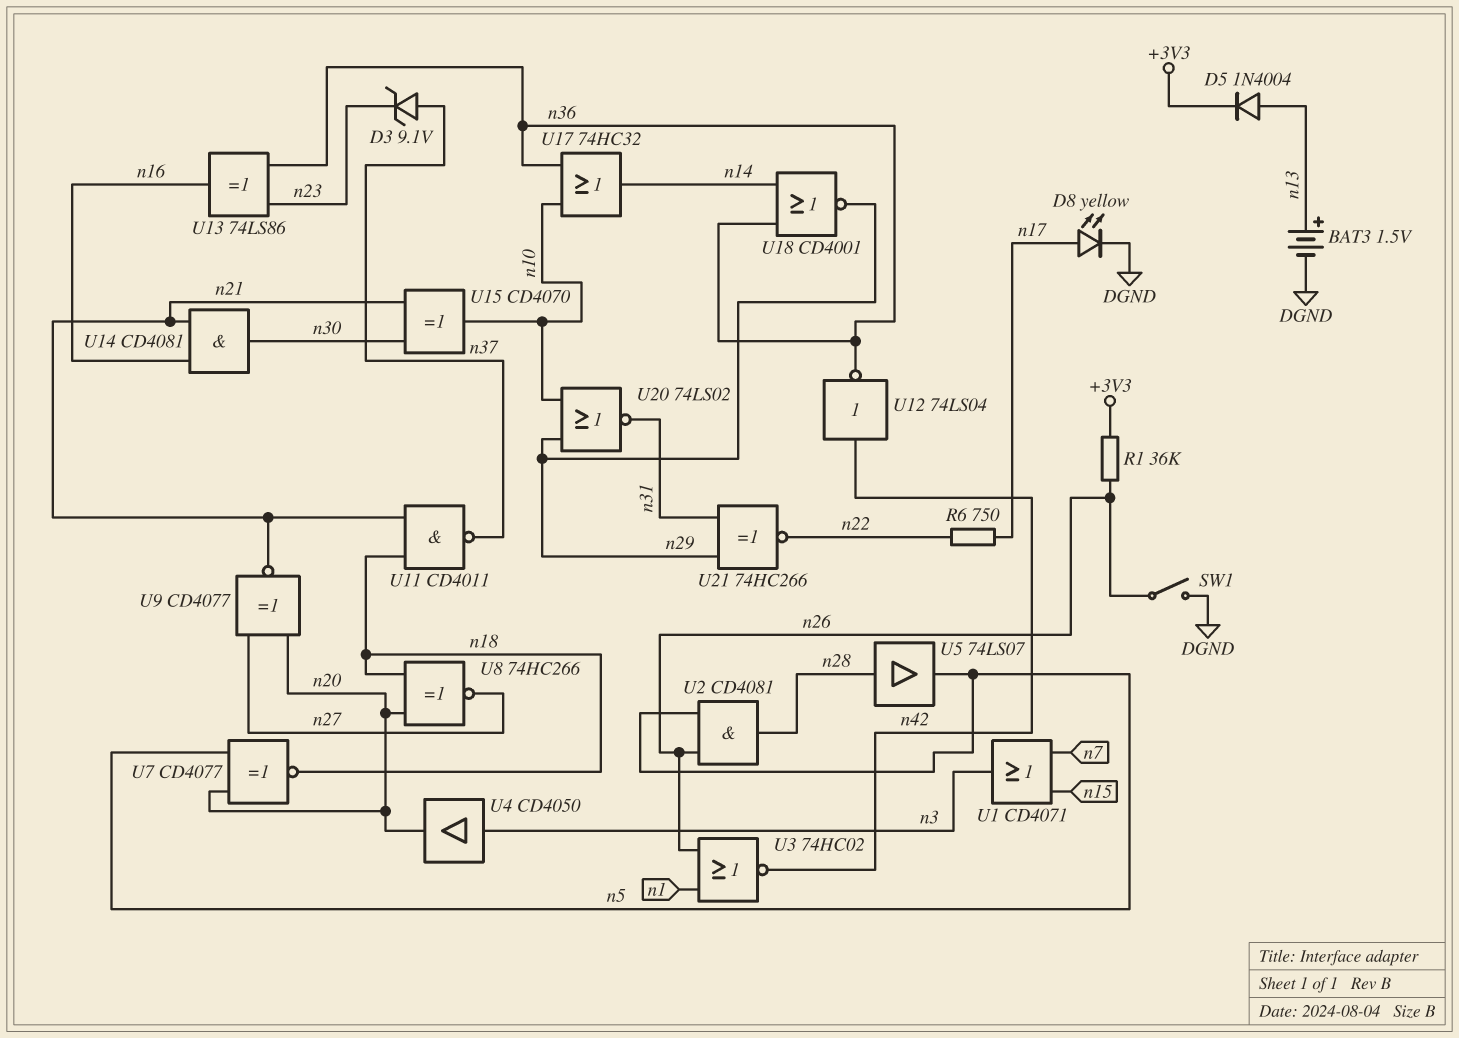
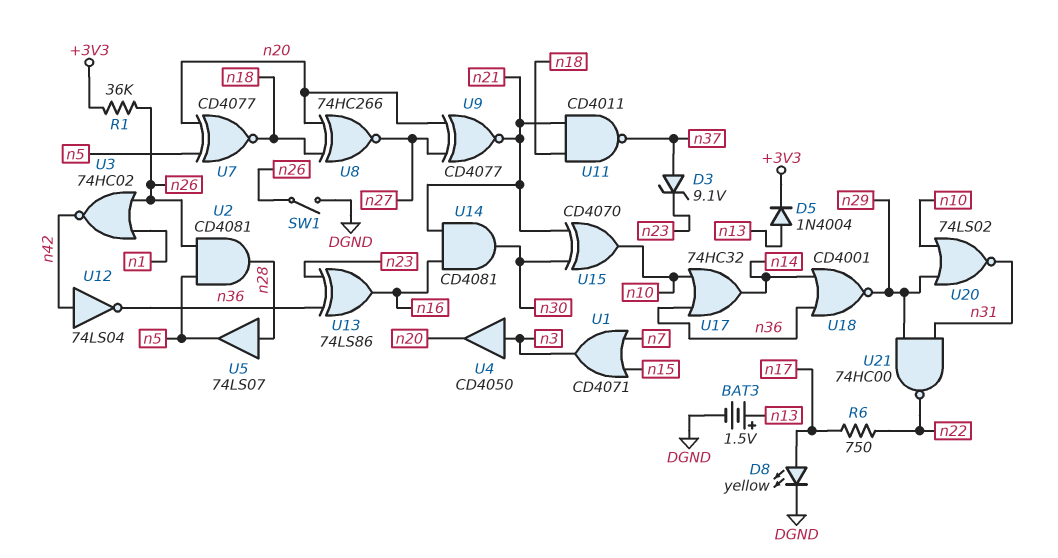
U21: XNOR 74HC266 (in n29, in n31, out n22) -> NAND 74HC00 (in n29, in n31, out n22)

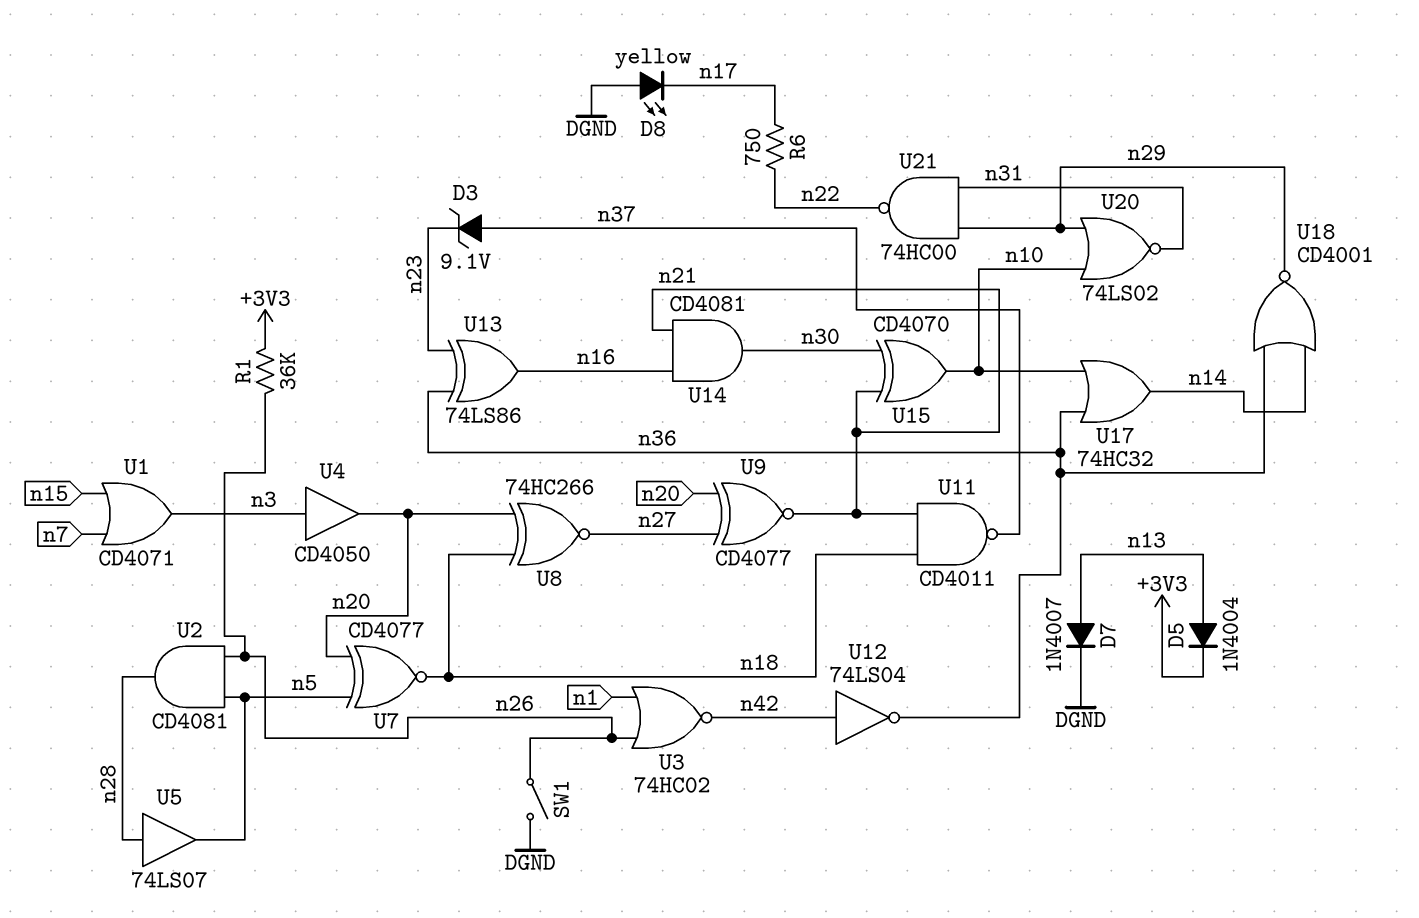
BAT3: 1.5V (plus n13, minus DGND) -> none
D7: none -> diode 1N4007 (A n13, K DGND)
D8: LED yellow (A n17, K DGND) -> LED yellow (A DGND, K n17)

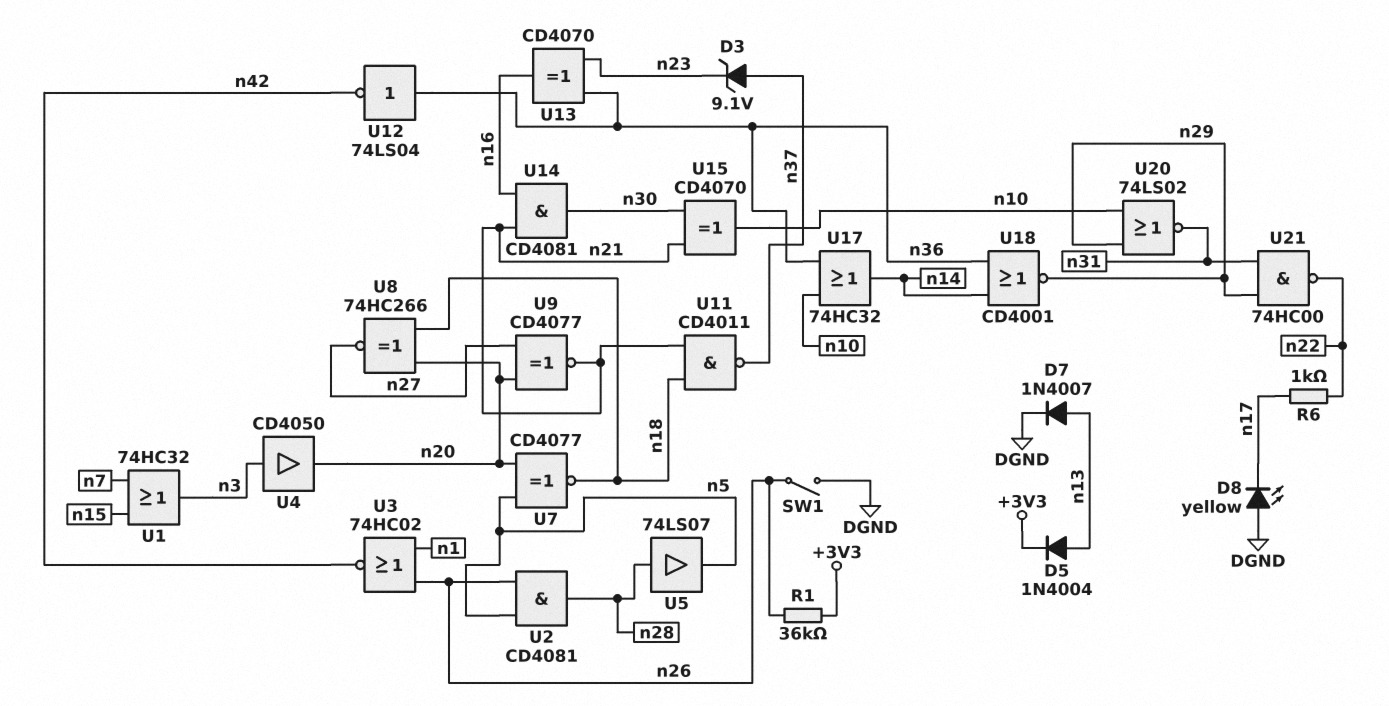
R6: 750 (n17, n22) -> 1k (n17, n22)
U1: OR CD4071 (in n7, in n15, out n3) -> OR 74HC32 (in n7, in n15, out n3)
U12: NOT 74LS04 (in n42, out n36) -> NOT 74LS04 (in n36, out n42)
U13: XOR 74LS86 (in n23, in n36, out n16) -> XOR CD4070 (in n23, in n36, out n16)

